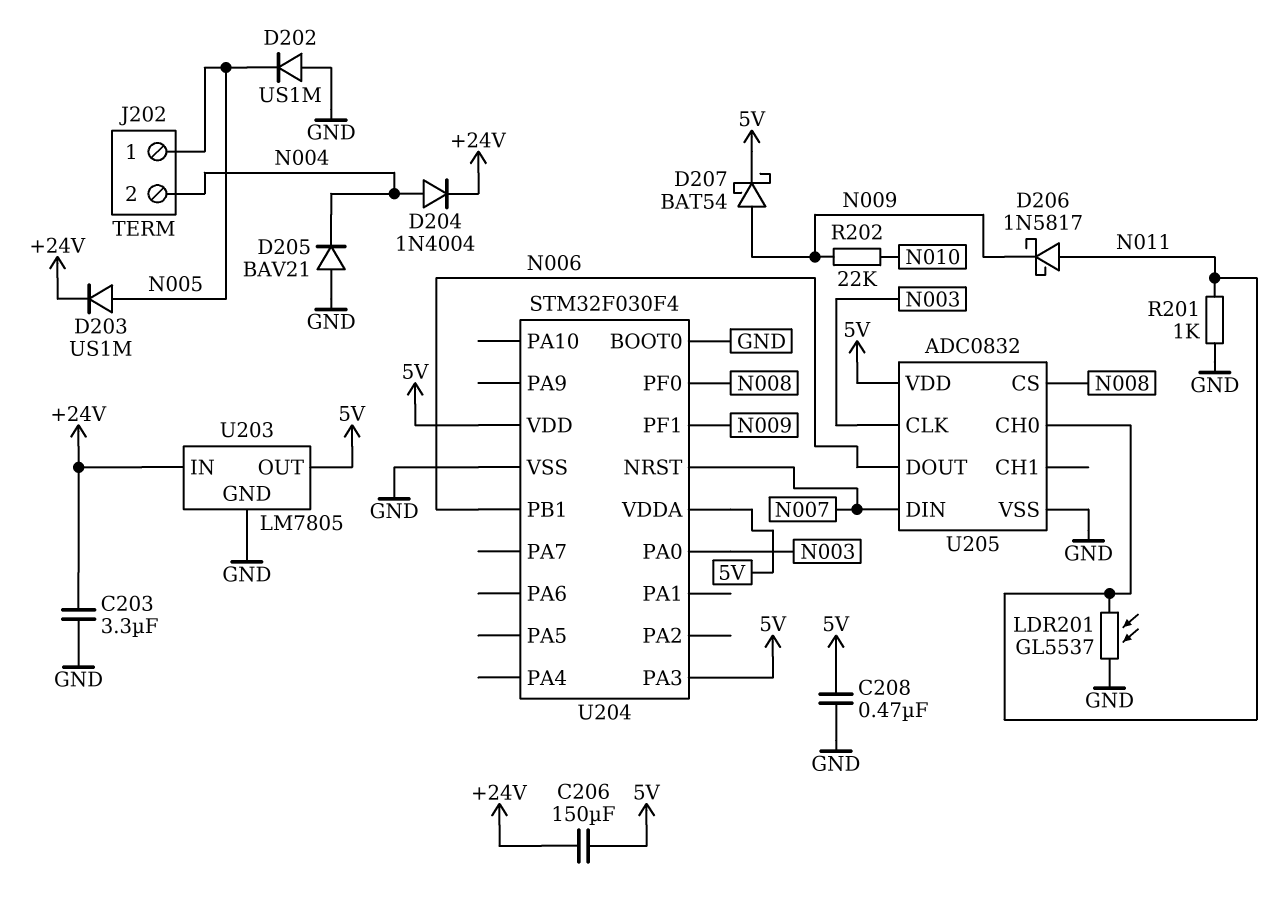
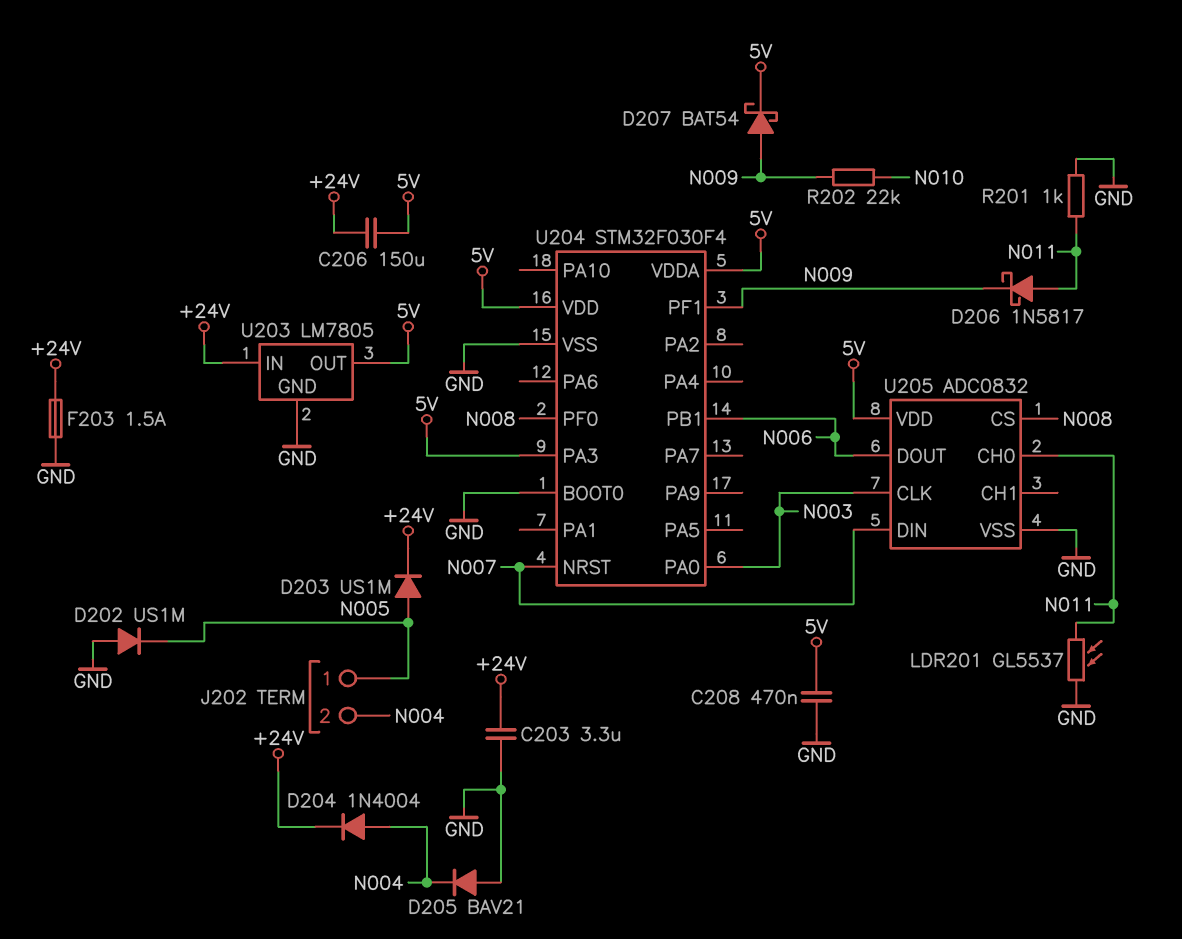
F203: none -> 1.5A (+24V, GND)

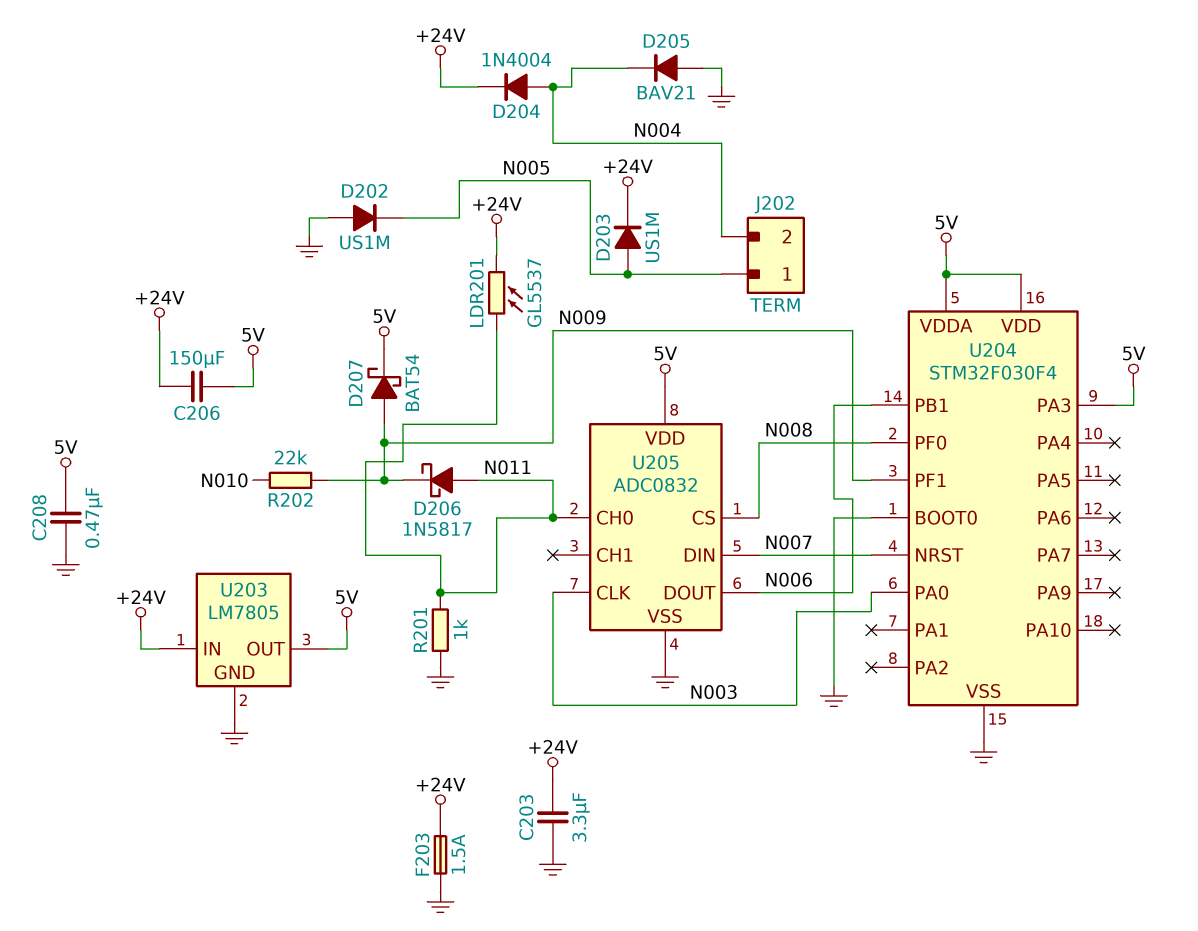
LDR201: GL5537 (GND, N011) -> GL5537 (+24V, N011)

